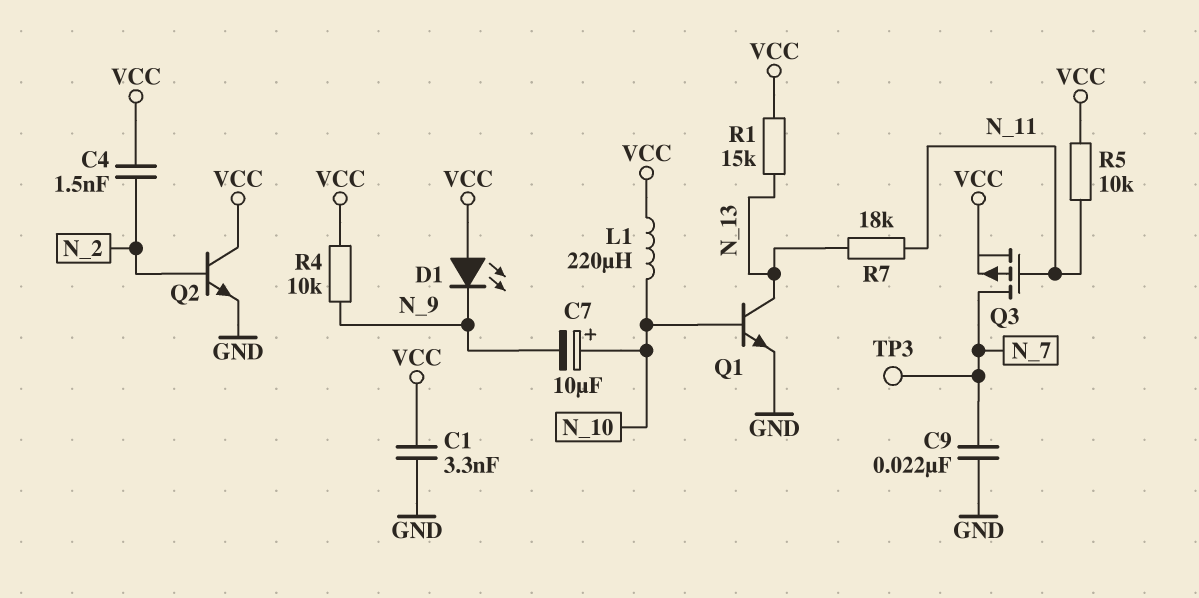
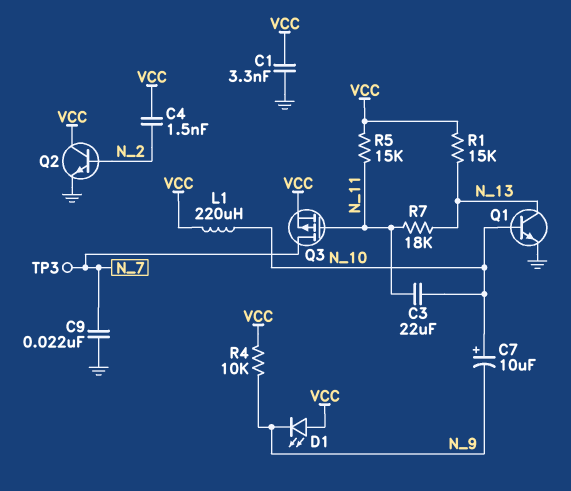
C3: none -> 22uF (N_10, N_11)
R5: 10k (N_11, VCC) -> 15k (N_11, VCC)

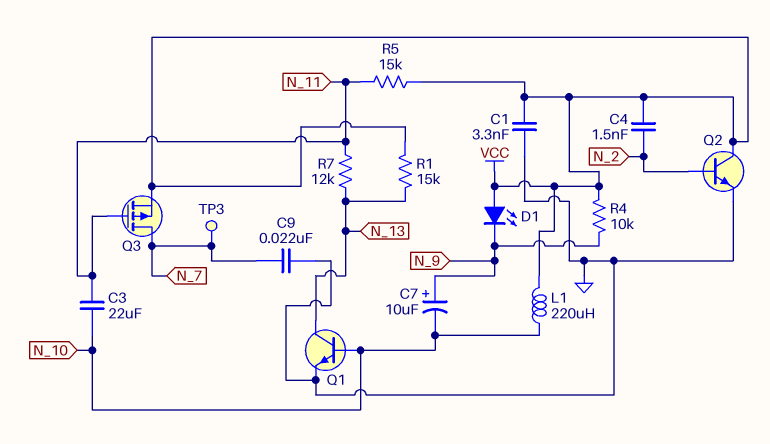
C7: 10uF (plus N_10, minus N_9) -> 10uF (plus N_9, minus N_10)
R7: 18k (N_11, N_13) -> 12k (N_11, N_13)

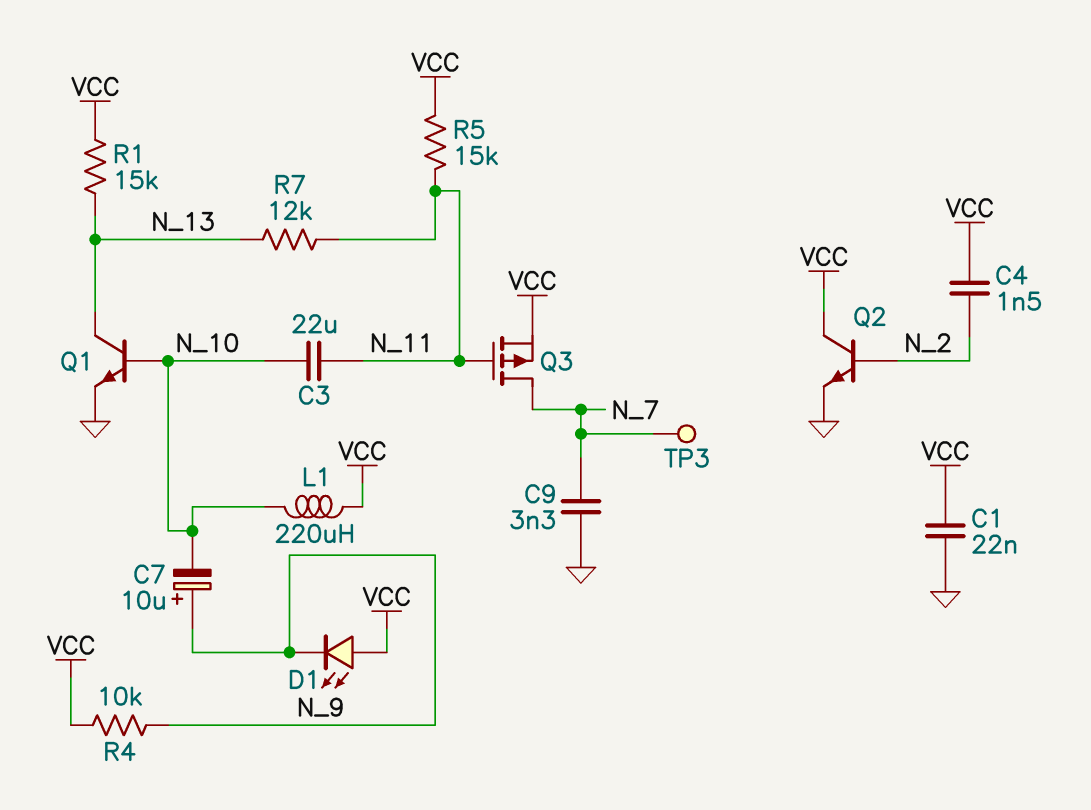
C1: 3.3nF (GND, VCC) -> 22nF (GND, VCC)
C9: 22nF (GND, N_7) -> 3.3nF (GND, N_7)

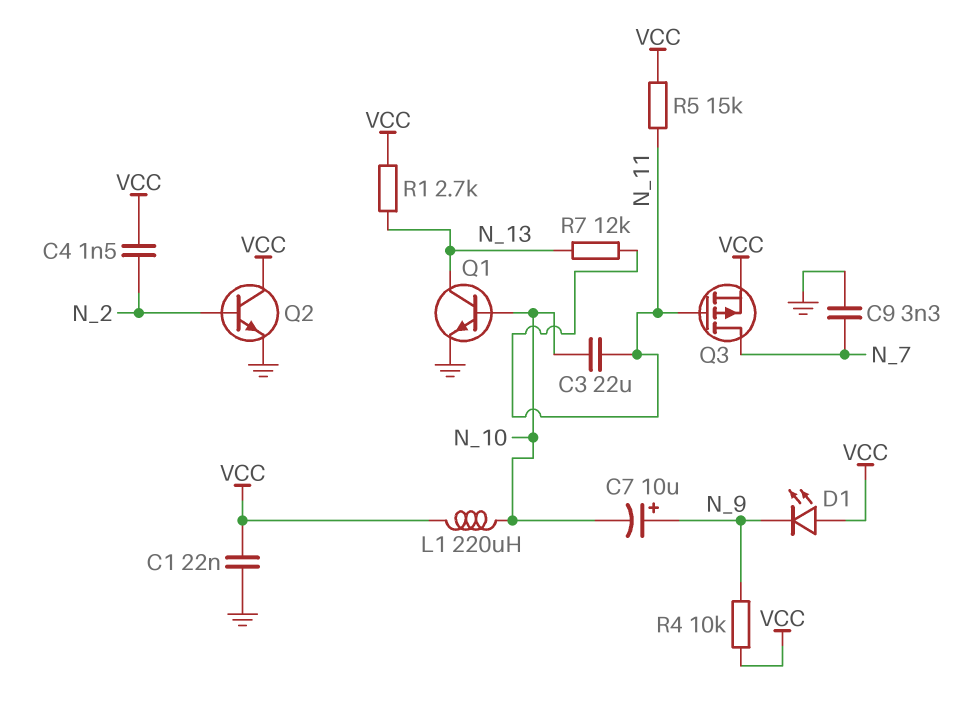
R1: 15k (N_13, VCC) -> 2.7k (N_13, VCC)
TP3: test point (N_7) -> none

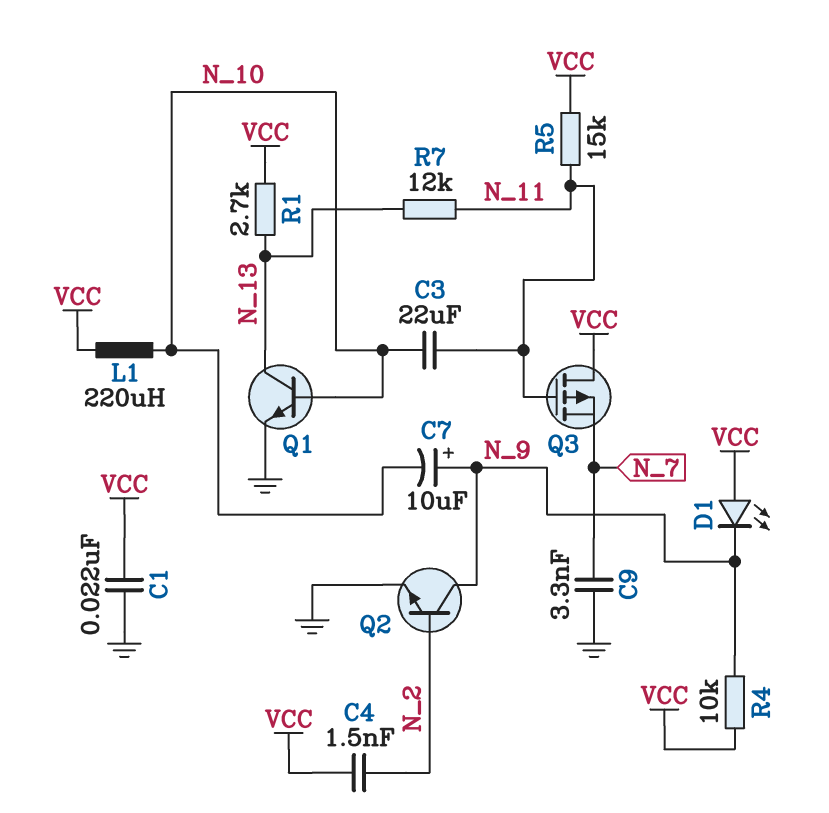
Q2: NPN (B N_2, C VCC, E GND) -> NPN (B N_2, C N_9, E GND)
Q3: PMOS (G N_11, D N_7, S VCC) -> PMOS (G N_11, D VCC, S N_7)

